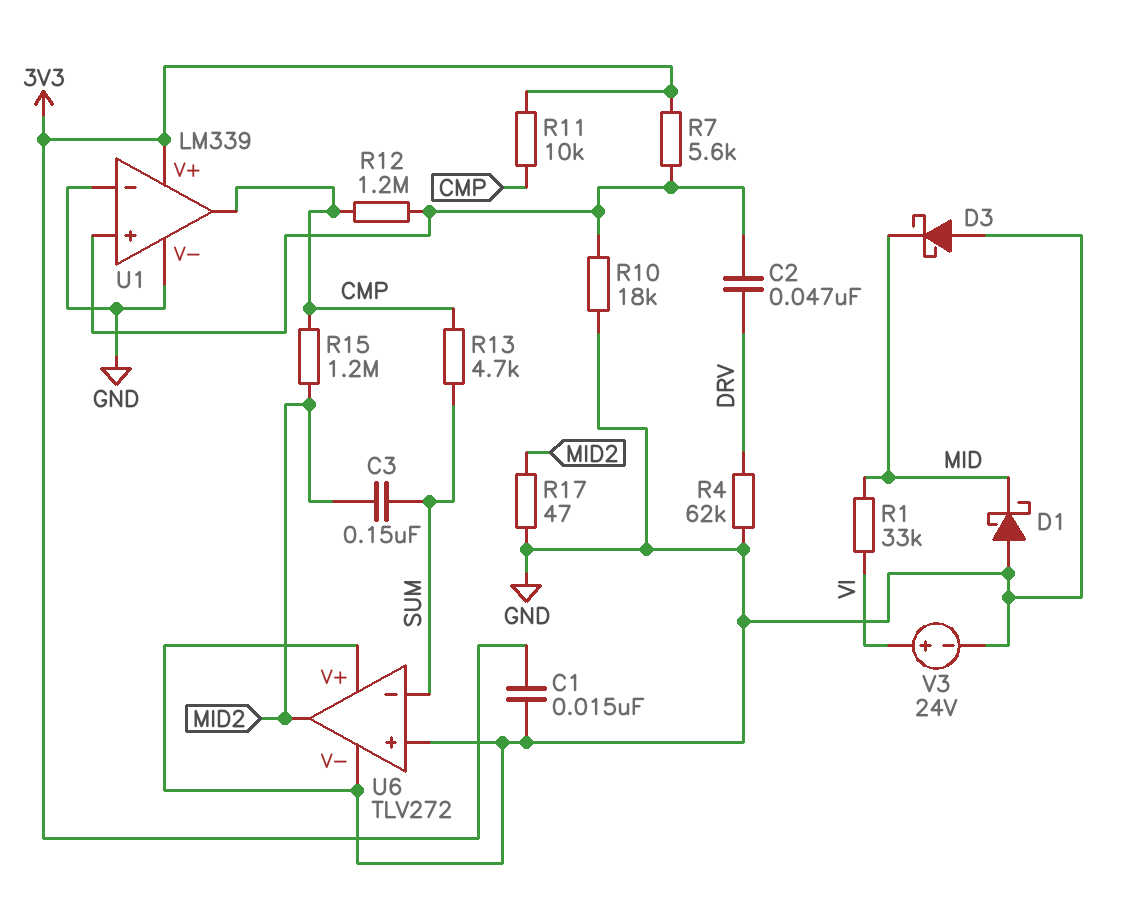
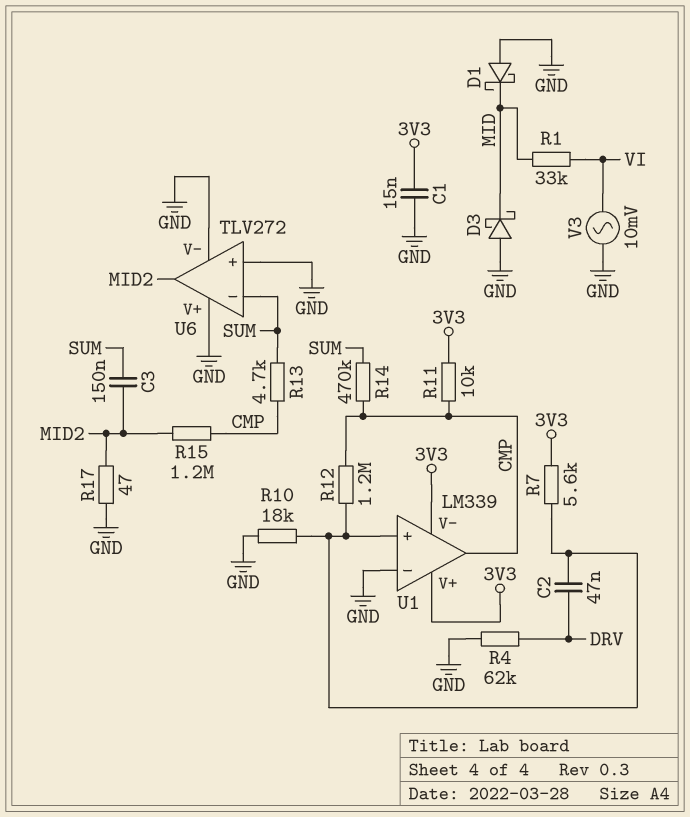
R14: none -> 470k (CMP, SUM)
U1 pin V-: GND -> 3V3
V3: 24V (plus VI, minus GND) -> AC 10mV (GND, VI)

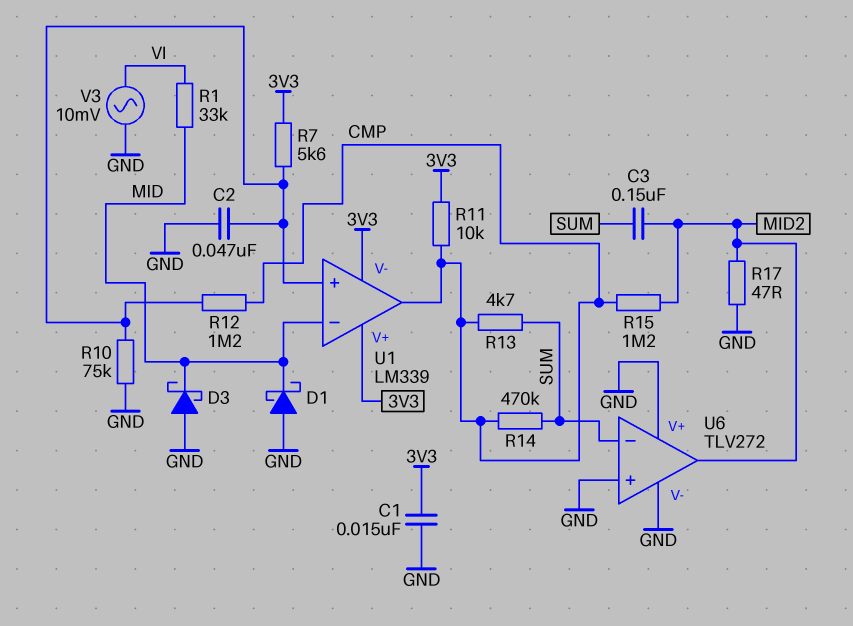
C2: 47nF (DRV, U1/in+) -> 47nF (GND, U1/in+)
R4: 62k (DRV, GND) -> none
R10: 18k (GND, U1/in+) -> 75k (GND, U1/in+)
U1 pin in-: GND -> MID

